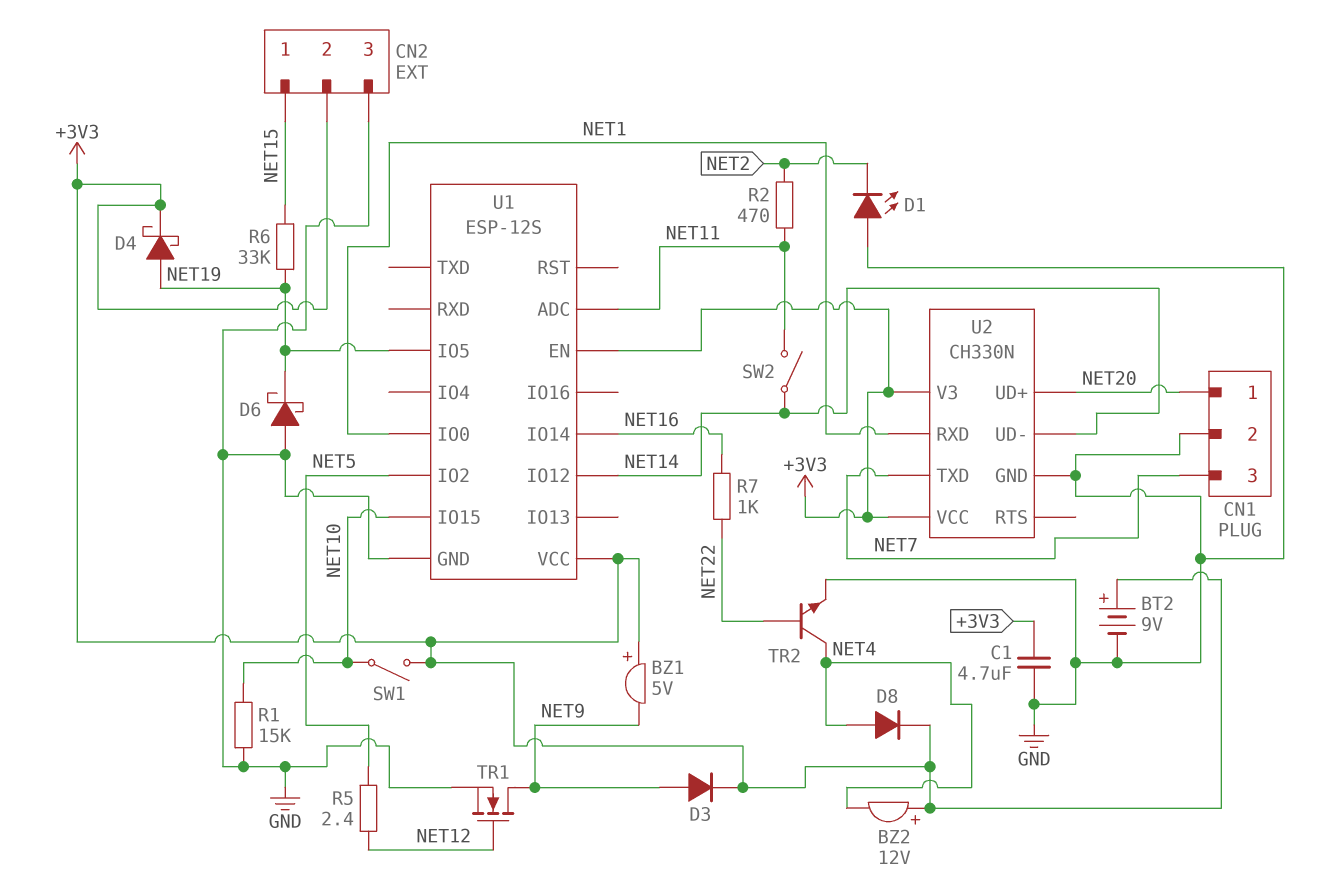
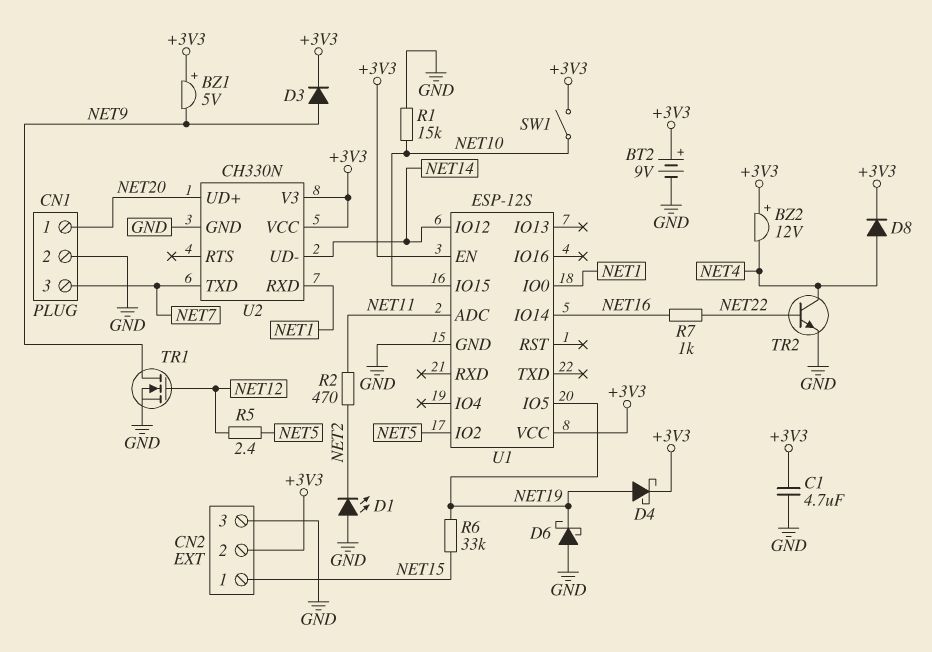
SW2: switch (NET11, NET14) -> none

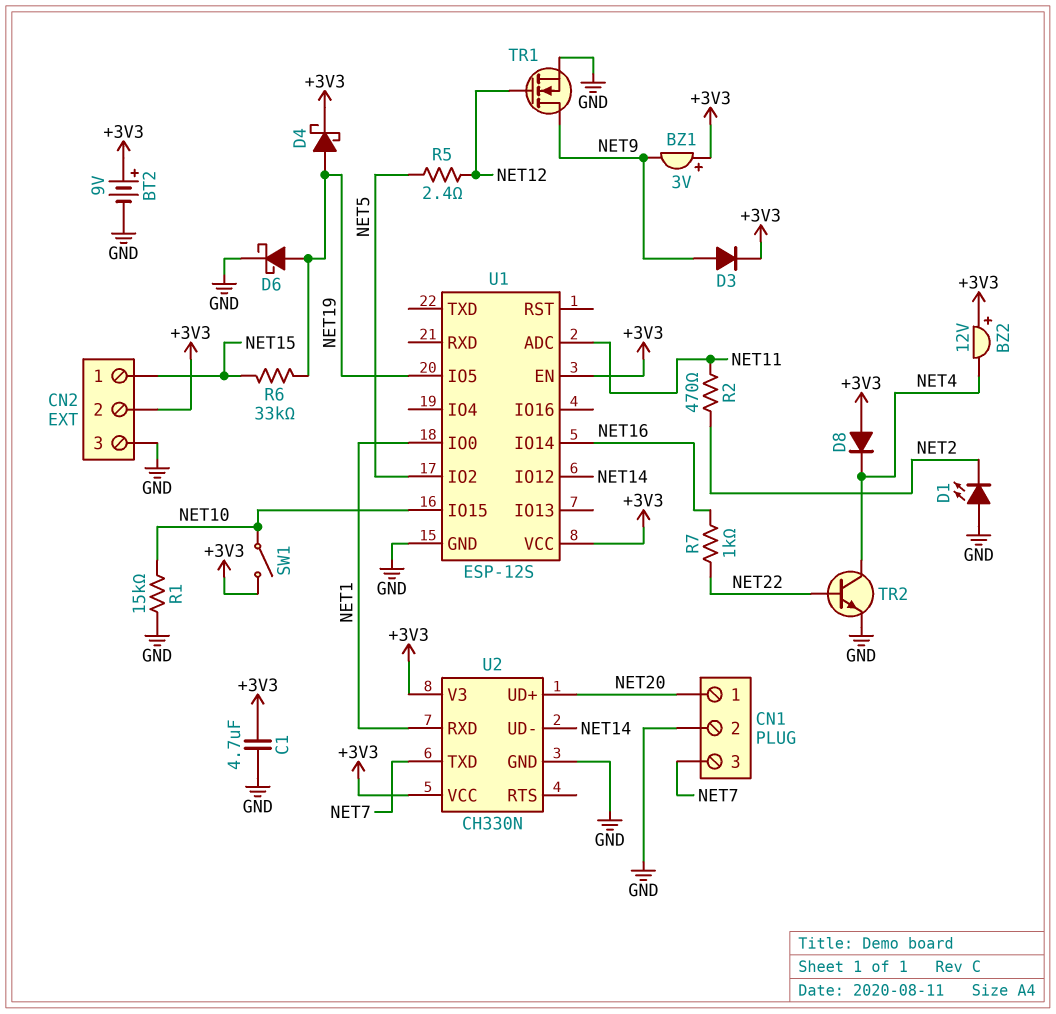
BZ1: buzzer 5V (plus +3V3, minus NET9) -> buzzer 3V (plus +3V3, minus NET9)
D6: schottky (A GND, K NET19) -> schottky (A NET19, K GND)
D8: diode (A NET4, K +3V3) -> diode (A +3V3, K NET4)

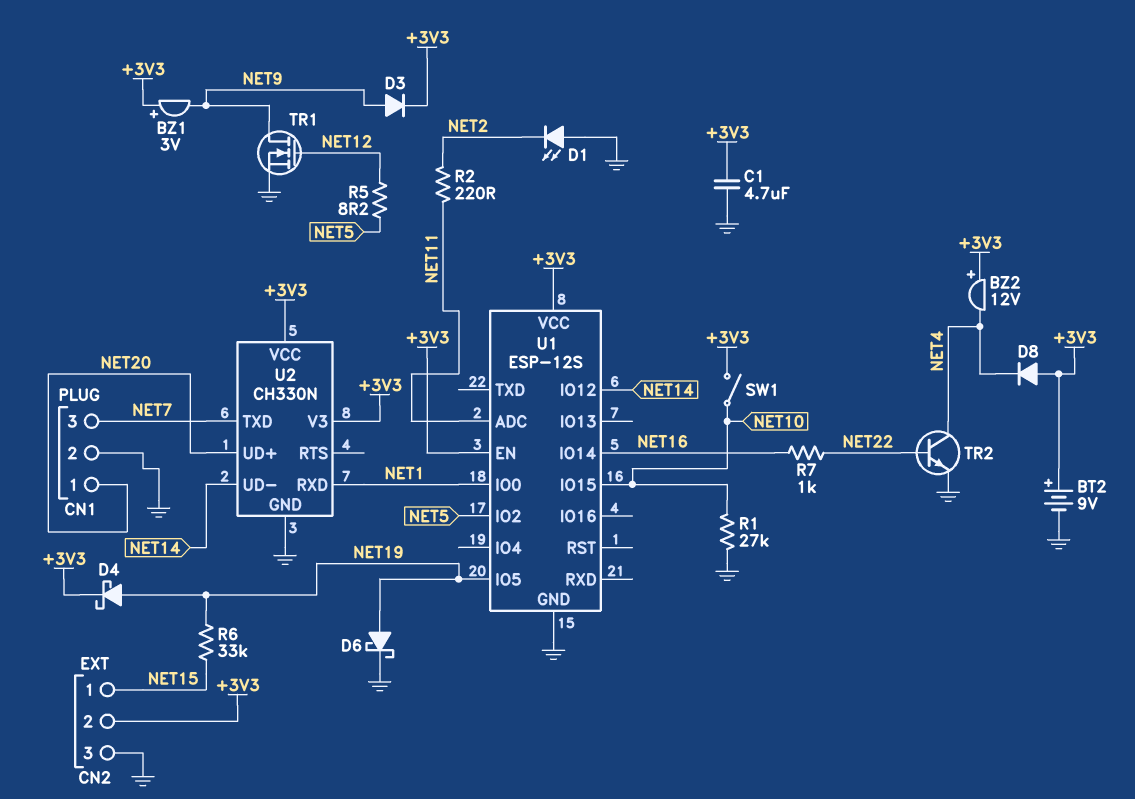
R1: 15k (GND, NET10) -> 27k (GND, NET10)
R2: 470 (NET2, NET11) -> 220 (NET2, NET11)
R5: 2.4 (NET5, NET12) -> 8.2 (NET5, NET12)

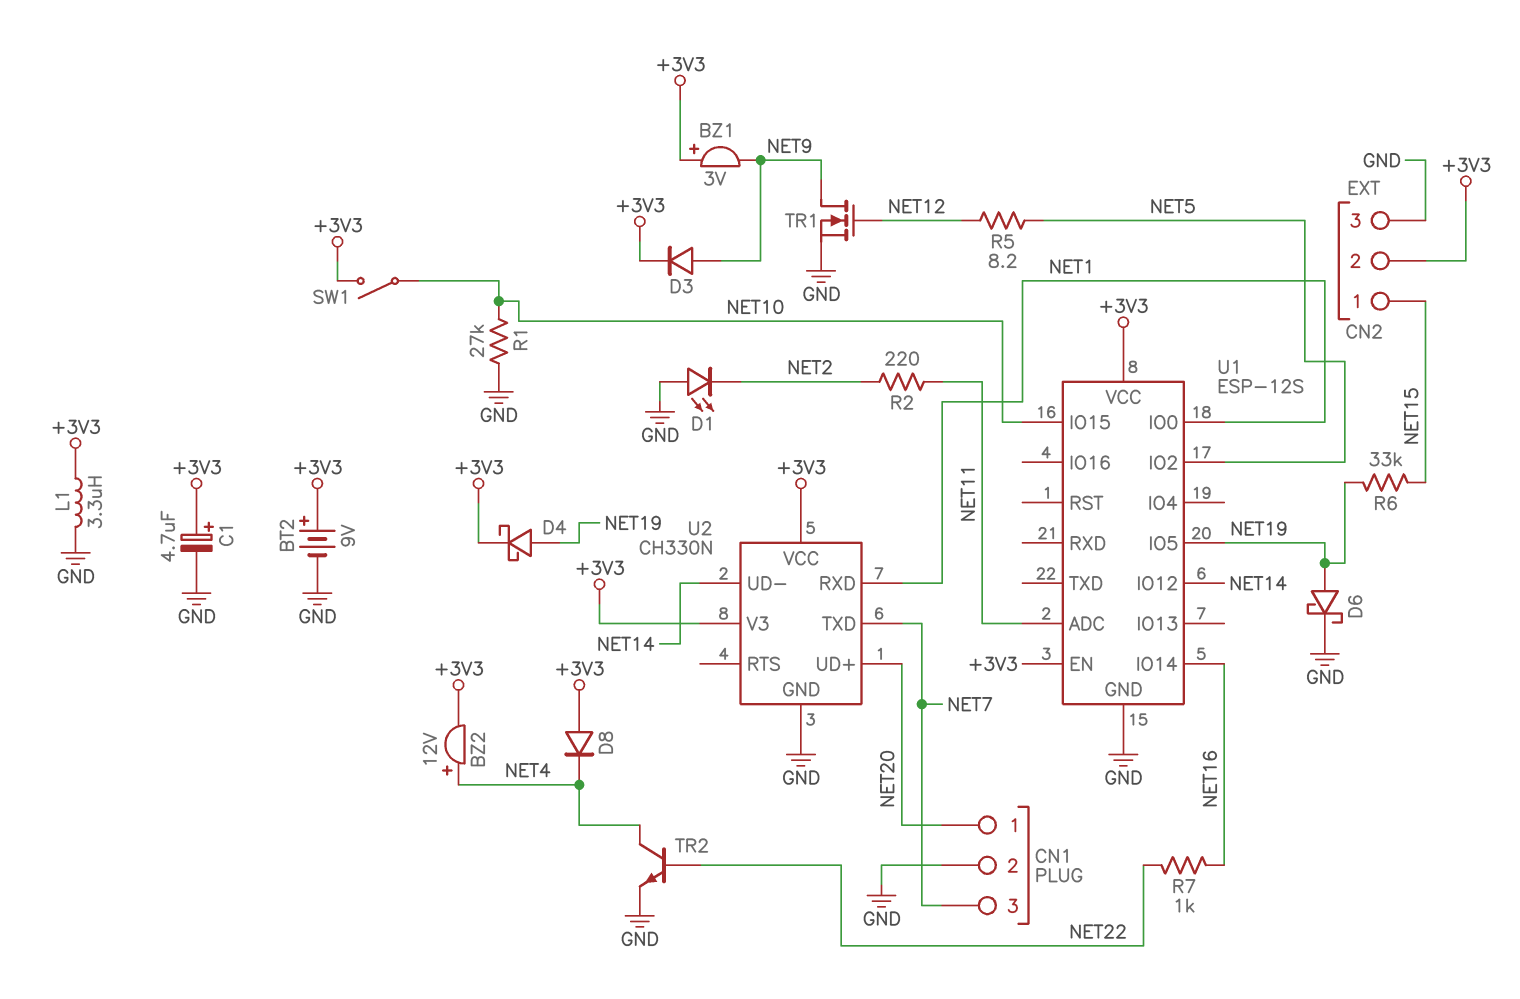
BZ2: buzzer 12V (plus +3V3, minus NET4) -> buzzer 12V (plus NET4, minus +3V3)
C1: 4.7uF (+3V3, GND) -> 4.7uF (plus +3V3, minus GND)
L1: none -> 3.3uH (+3V3, GND)

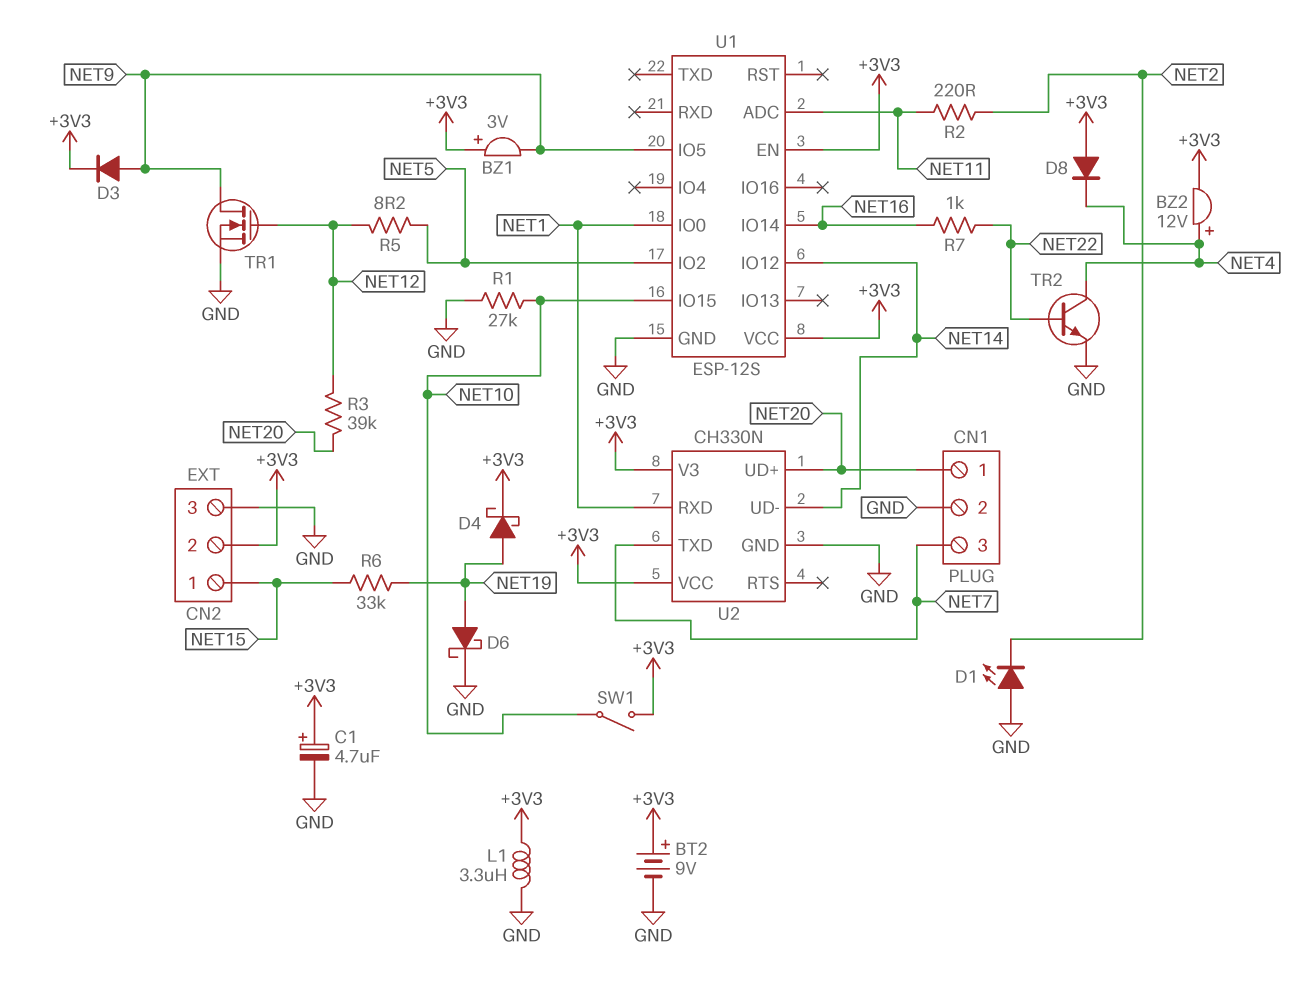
R3: none -> 39k (NET12, NET20)
U1 pin IO5: NET19 -> NET9

